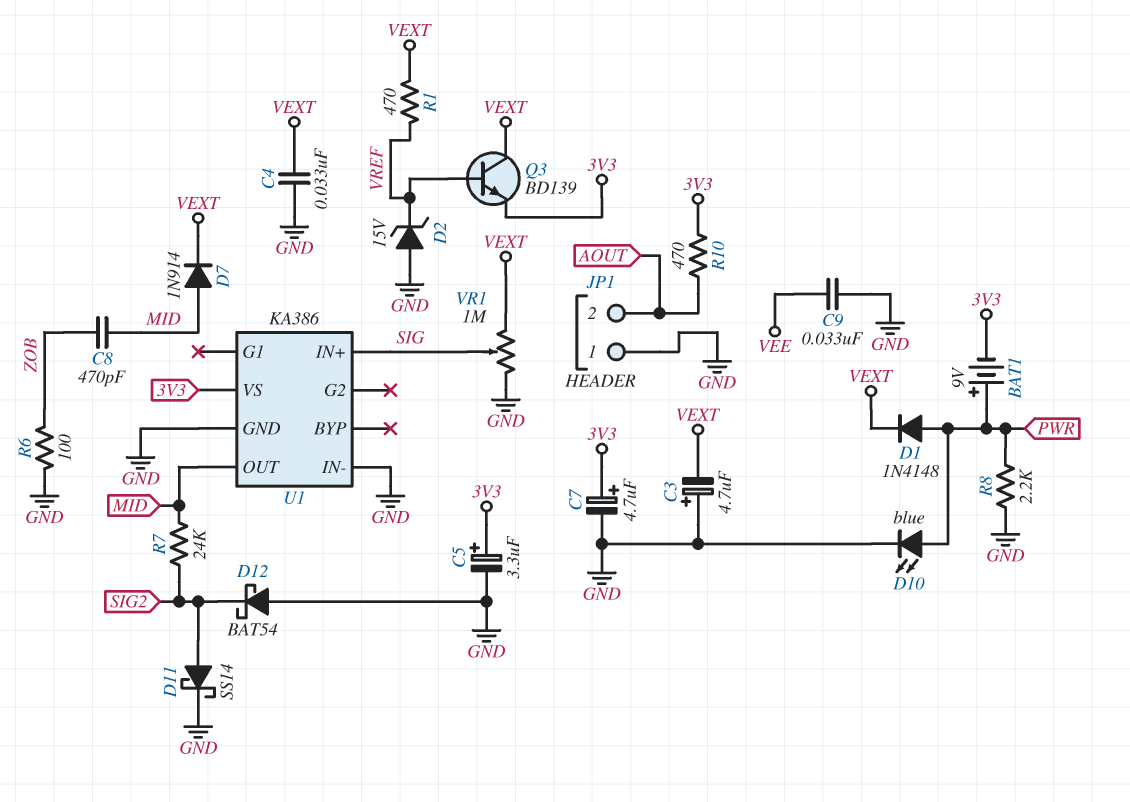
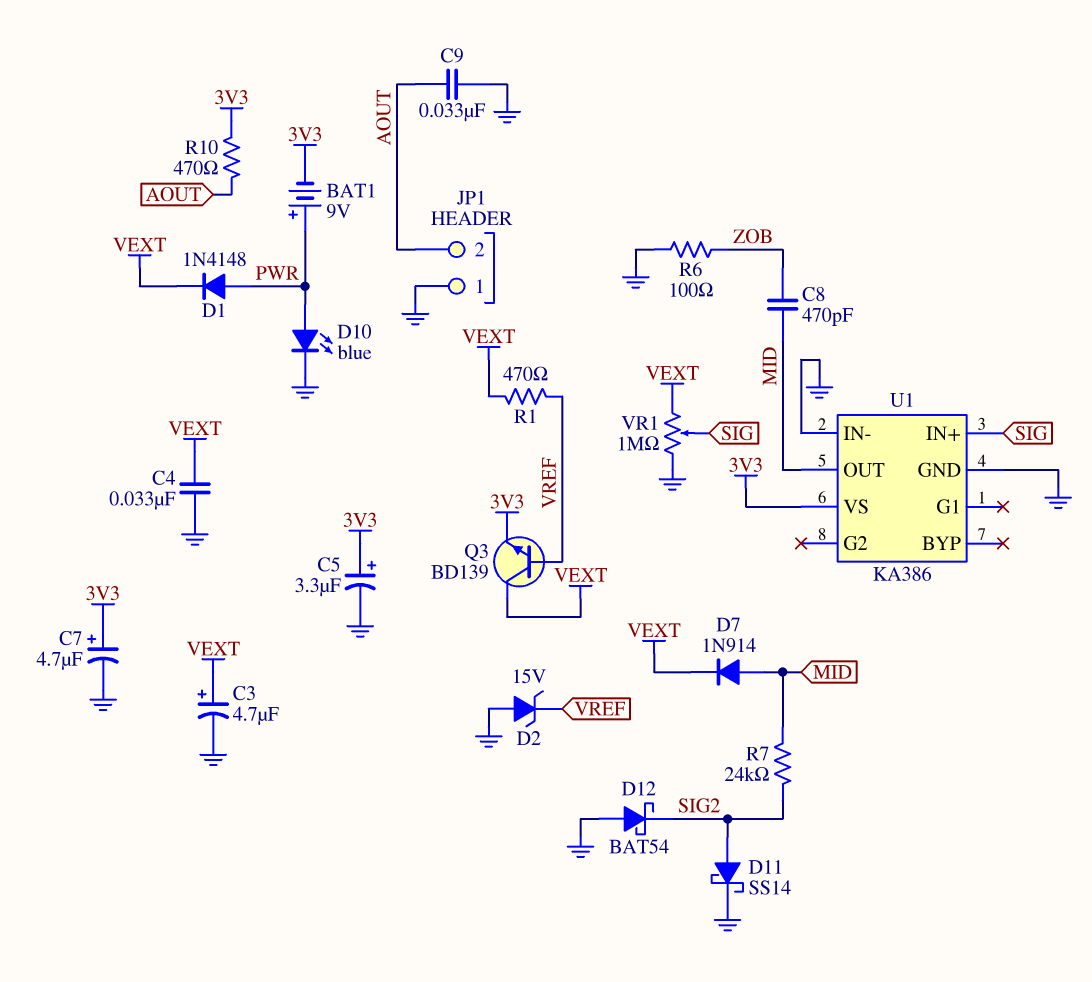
C3: 4.7uF (plus GND, minus VEXT) -> 4.7uF (plus VEXT, minus GND)
C9: 33nF (GND, VEE) -> 33nF (AOUT, GND)
R8: 2.2k (GND, PWR) -> none

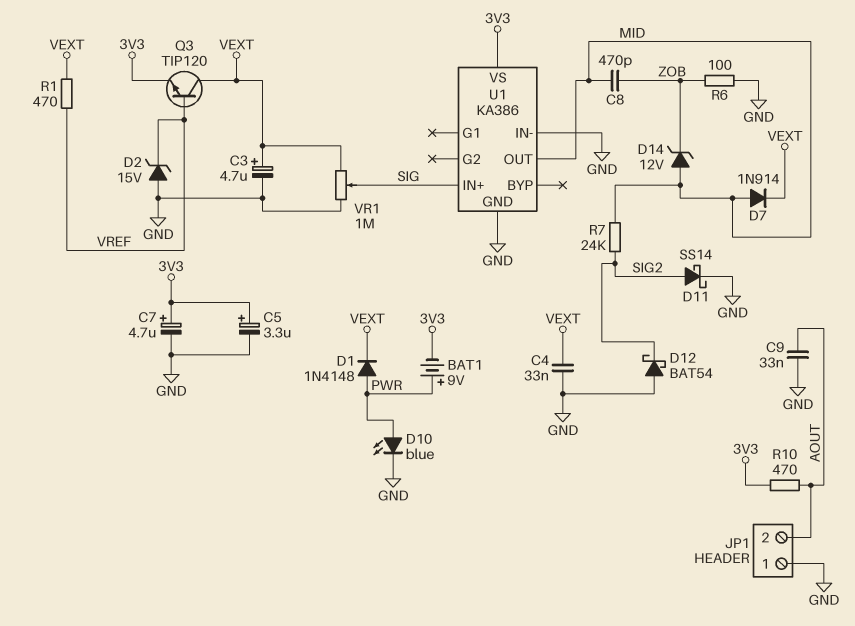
D14: none -> zener 12V (A MID, K ZOB)
Q3: NPN BD139 (B VREF, C VEXT, E 3V3) -> NPN TIP120 (B VREF, C VEXT, E 3V3)

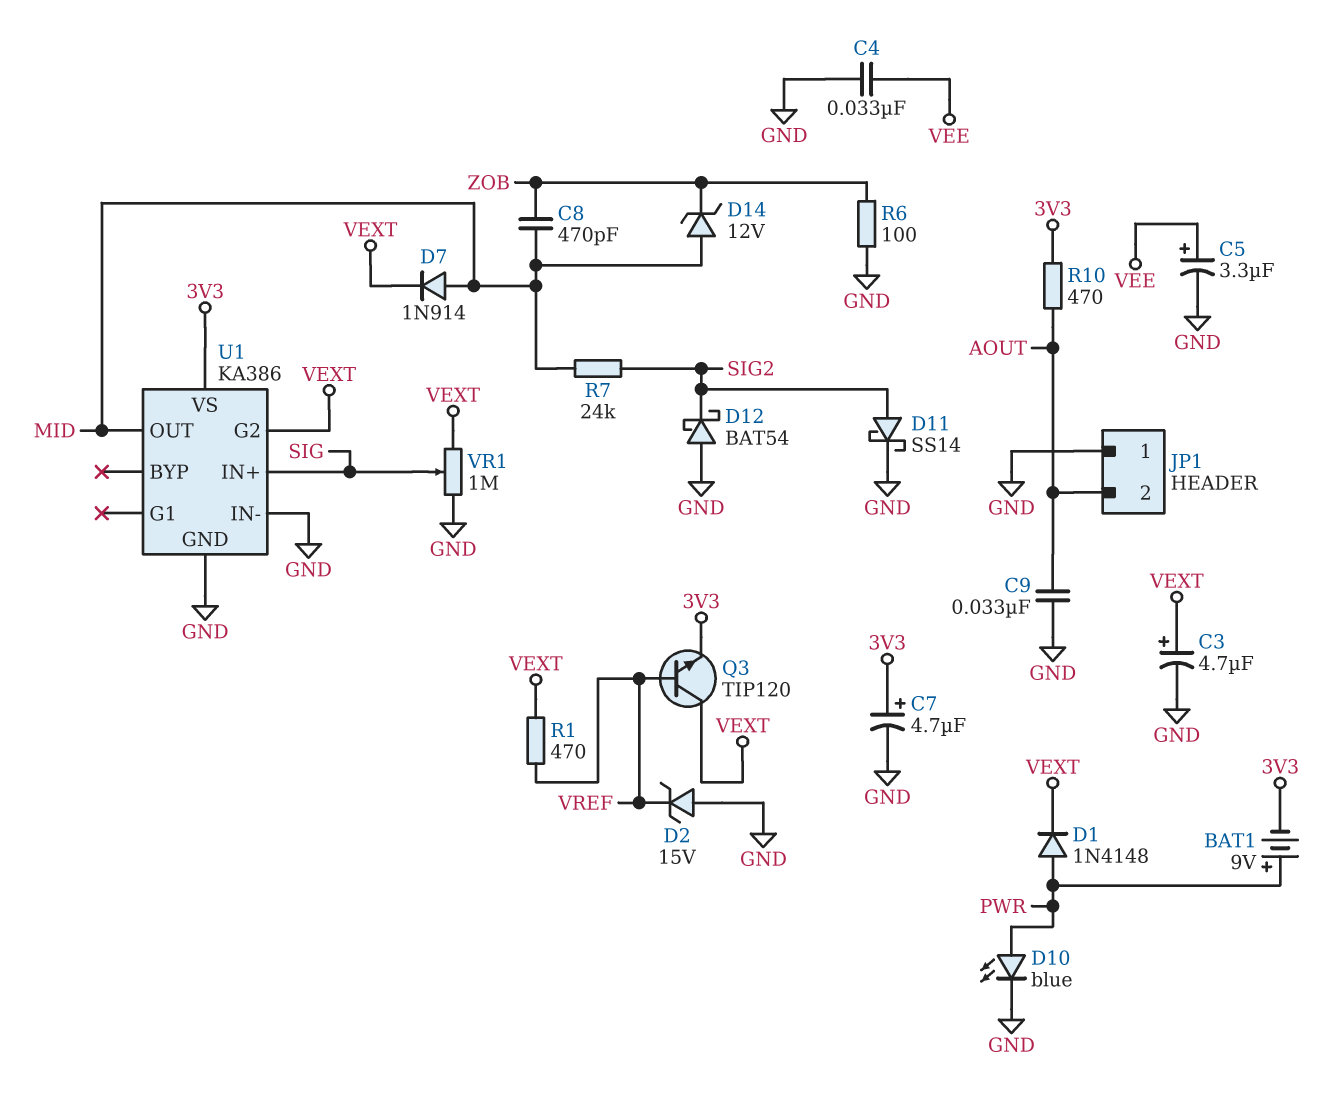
C4: 33nF (GND, VEXT) -> 33nF (GND, VEE)
C5: 3.3uF (plus 3V3, minus GND) -> 3.3uF (plus VEE, minus GND)
U1 pin G2: none -> VEXT

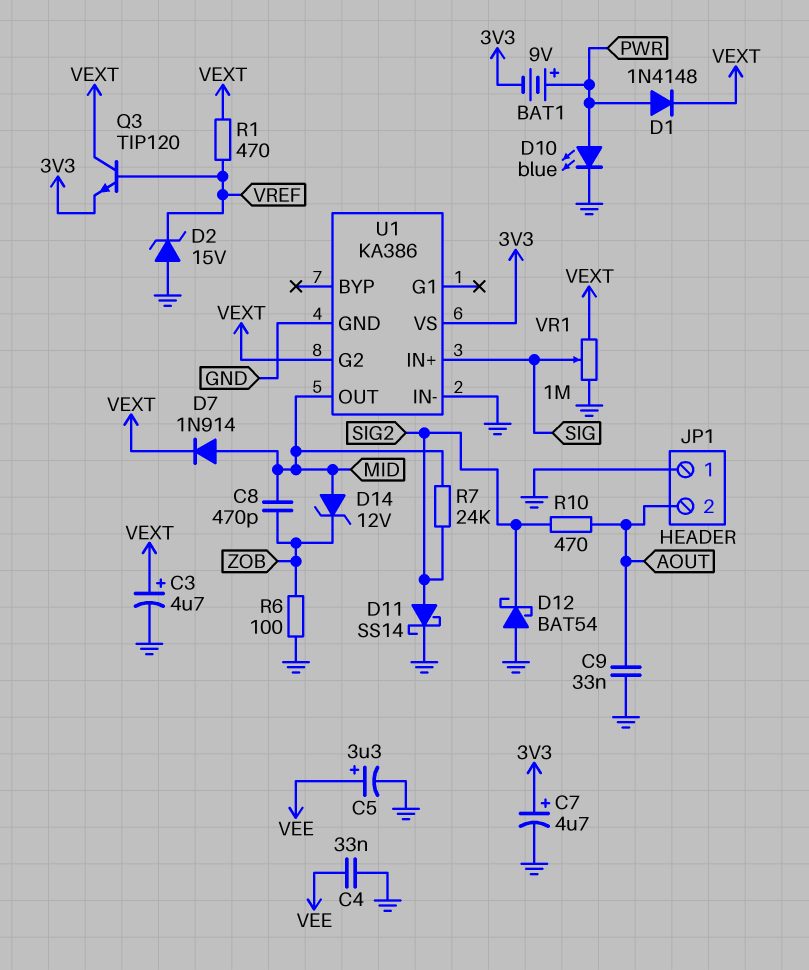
R10: 470 (3V3, AOUT) -> 470 (AOUT, SIG2)

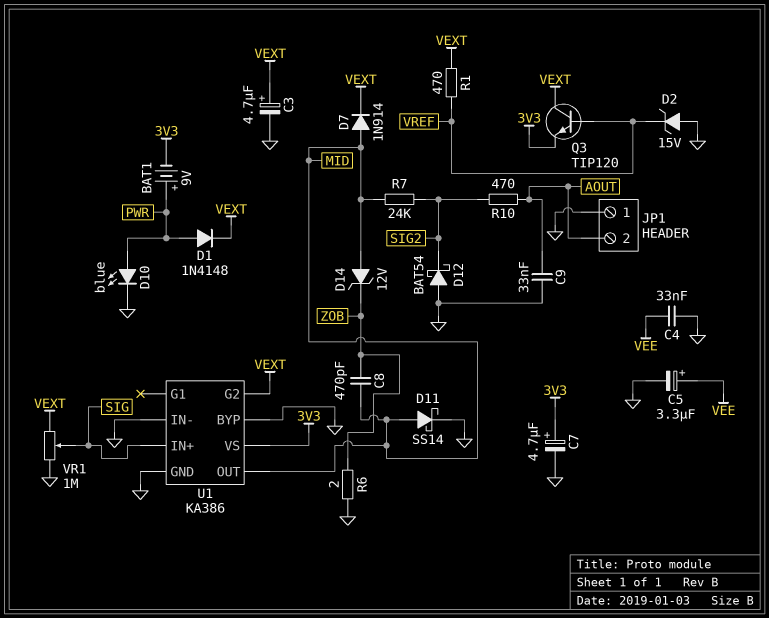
D11: schottky SS14 (A SIG2, K GND) -> schottky SS14 (A MID, K GND)
R6: 100 (GND, ZOB) -> 2 (GND, ZOB)
U1 pin BYP: none -> GND

